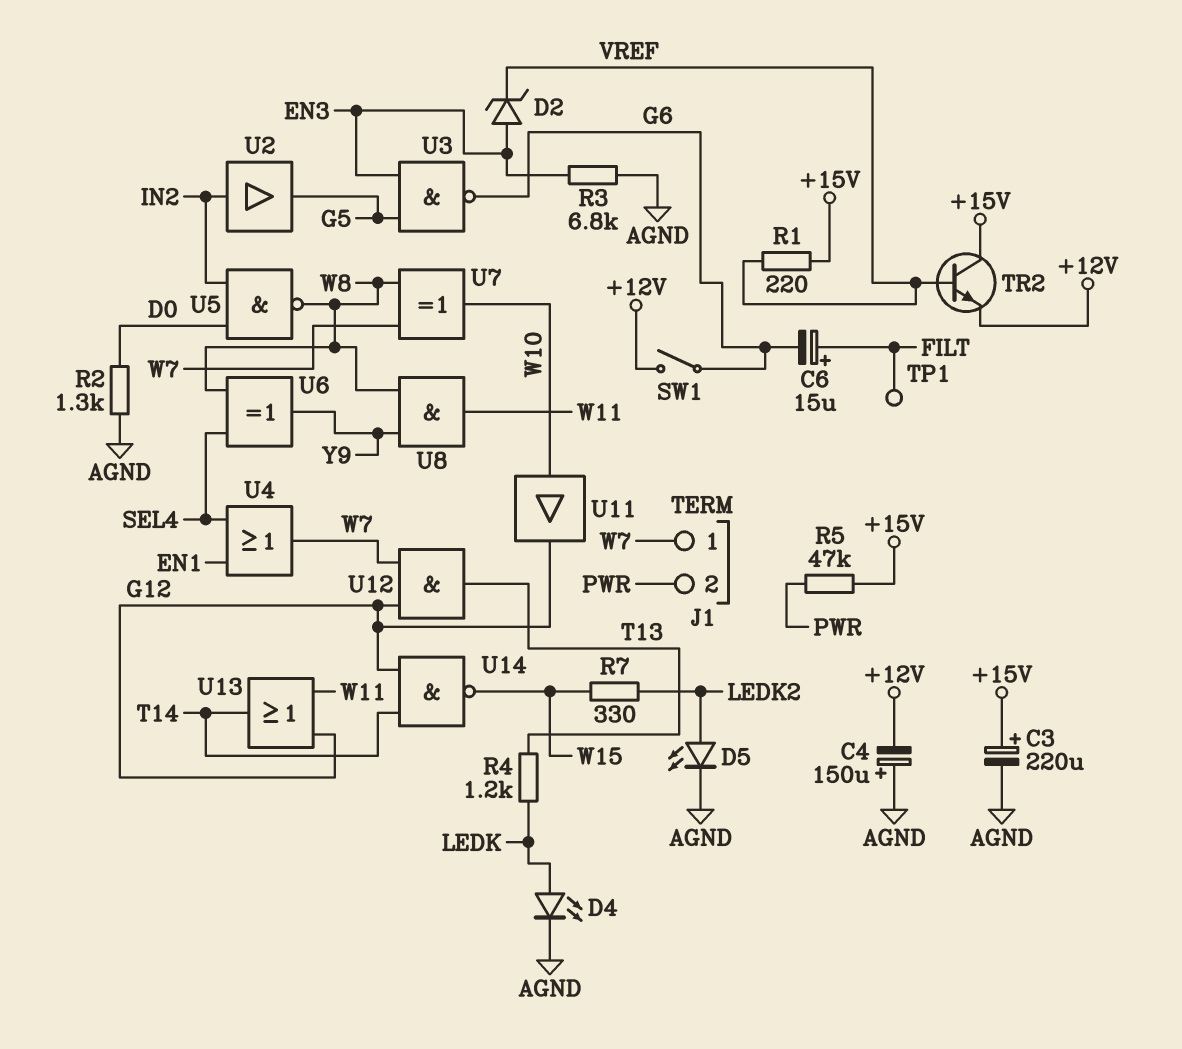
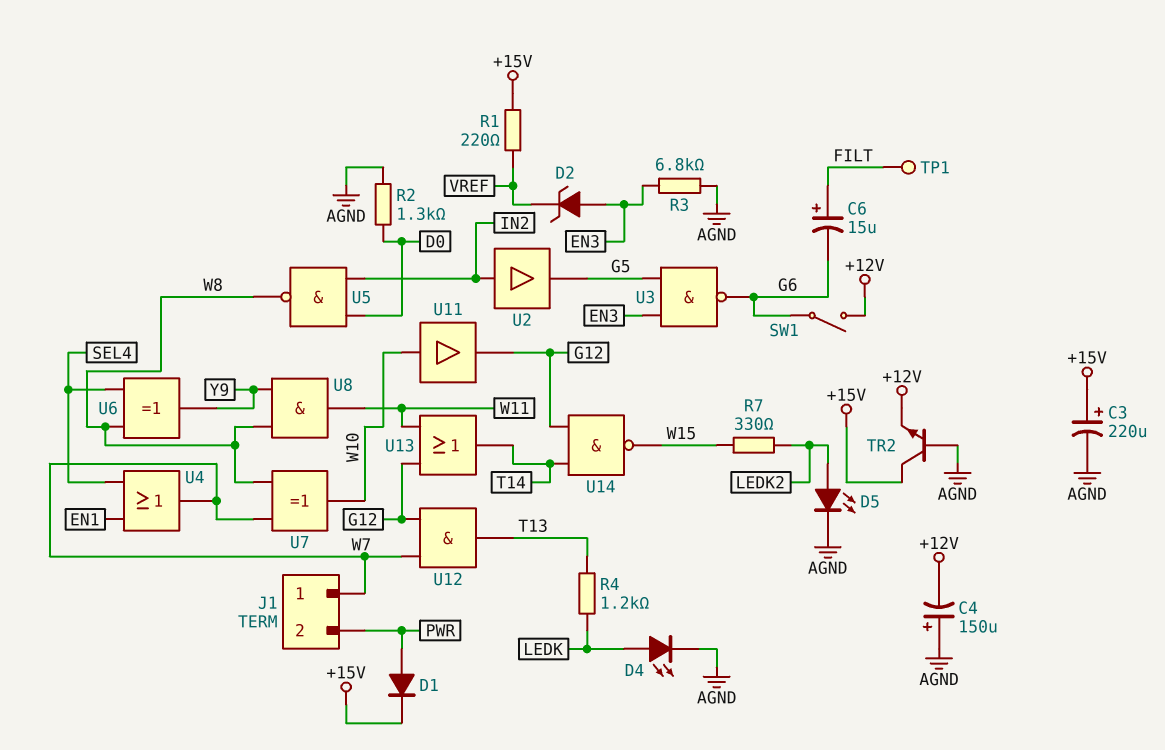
D1: none -> diode (A PWR, K +15V)
R5: 47k (+15V, PWR) -> none
TR2: NPN (B VREF, C +15V, E +12V) -> NPN (B AGND, C +15V, E +12V)

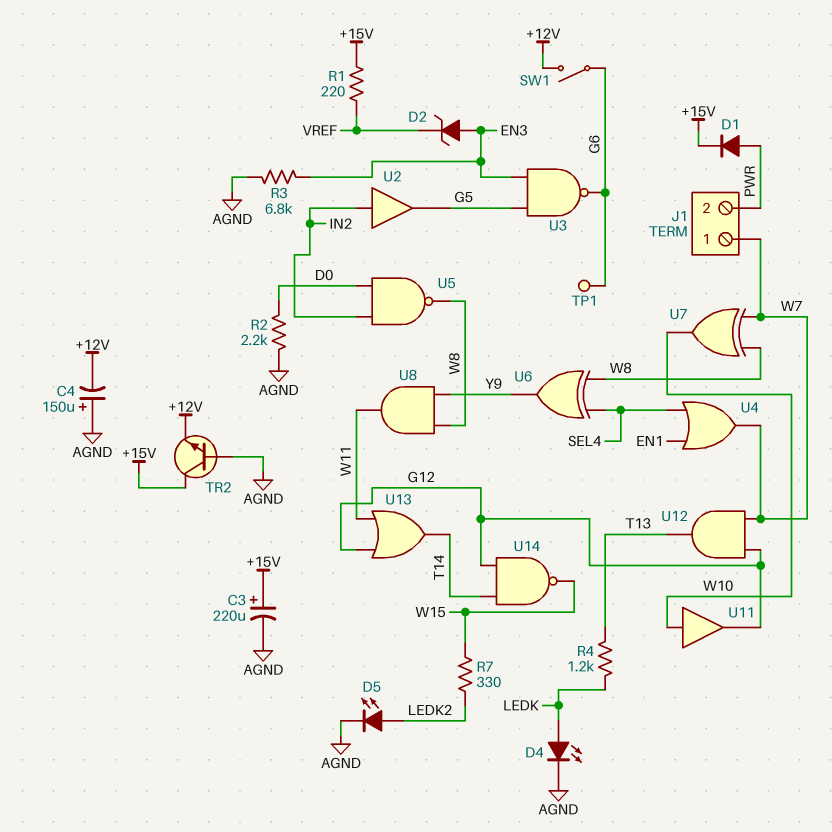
C6: 15uF (plus FILT, minus G6) -> none
R2: 1.3k (AGND, D0) -> 2.2k (AGND, D0)
TP1: test point (FILT) -> test point (G6)

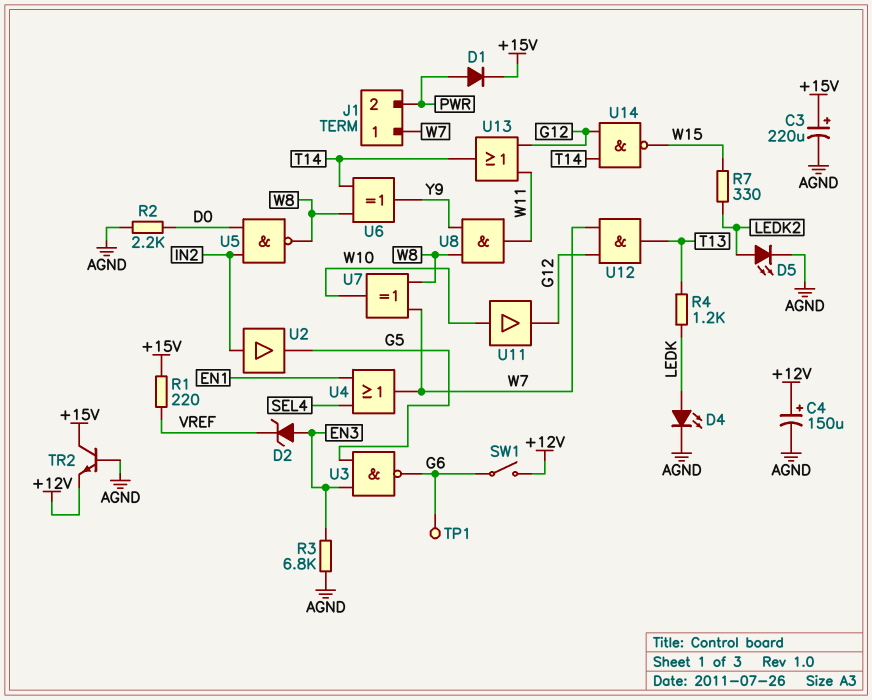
C4: 150uF (plus AGND, minus +12V) -> 150uF (plus +12V, minus AGND)
U6: XOR (in SEL4, in W8, out Y9) -> XOR (in T14, in W8, out Y9)

